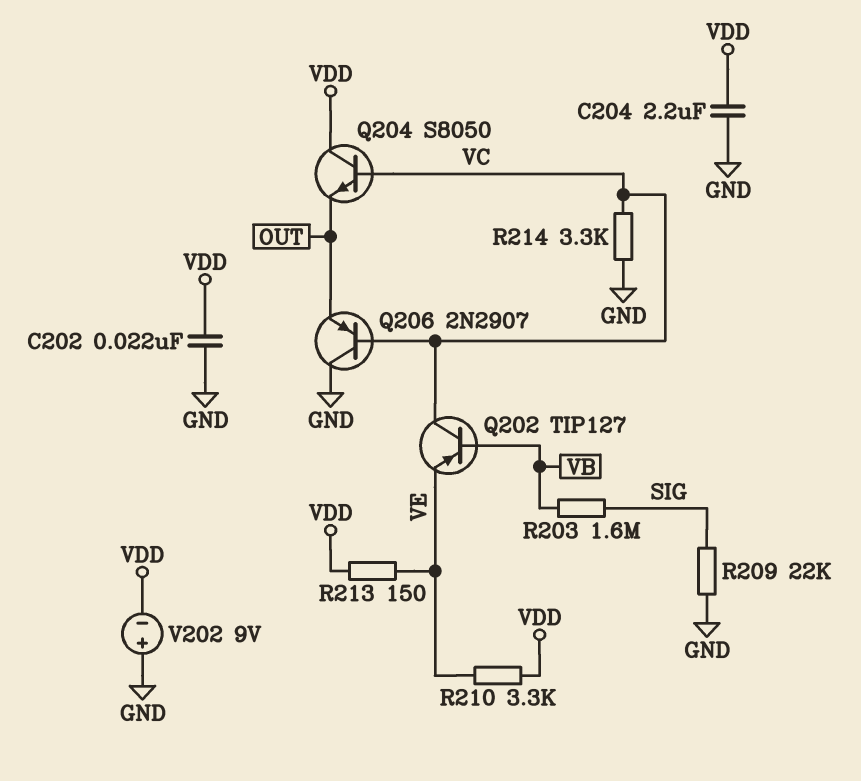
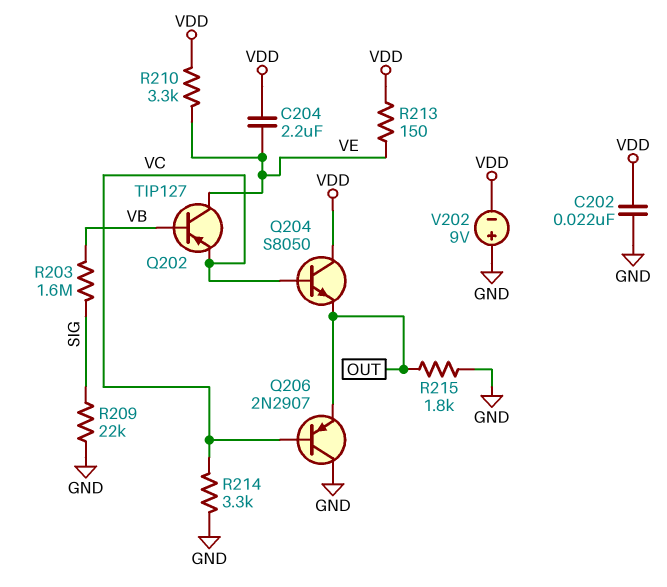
C204: 2.2uF (GND, VDD) -> 2.2uF (VDD, VE)
Q202: PNP TIP127 (B VB, C VC, E VE) -> PNP TIP127 (B VB, C VE, E VC)
R215: none -> 1.8k (GND, OUT)

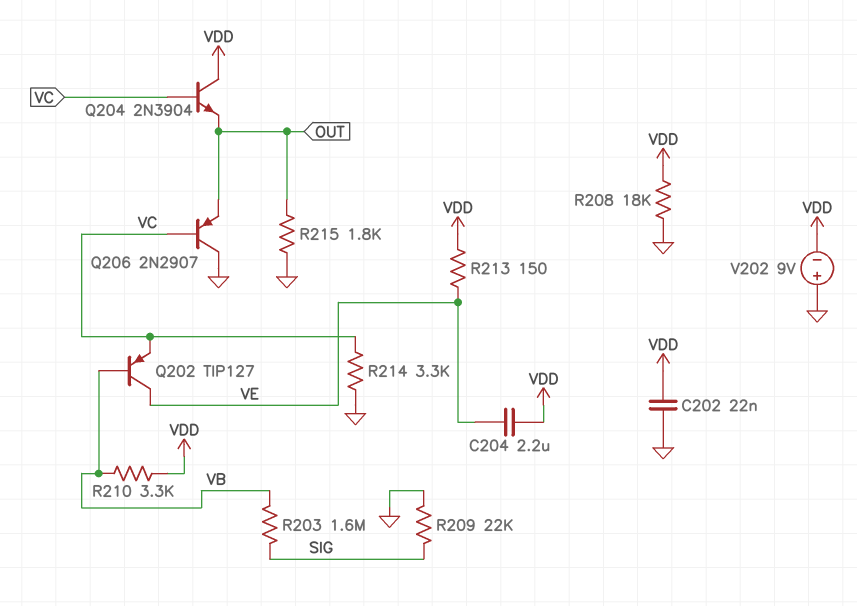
Q204: NPN S8050 (B VC, C VDD, E OUT) -> NPN 2N3904 (B VC, C VDD, E OUT)
R208: none -> 18k (GND, VDD)
R210: 3.3k (VDD, VE) -> 3.3k (VB, VDD)

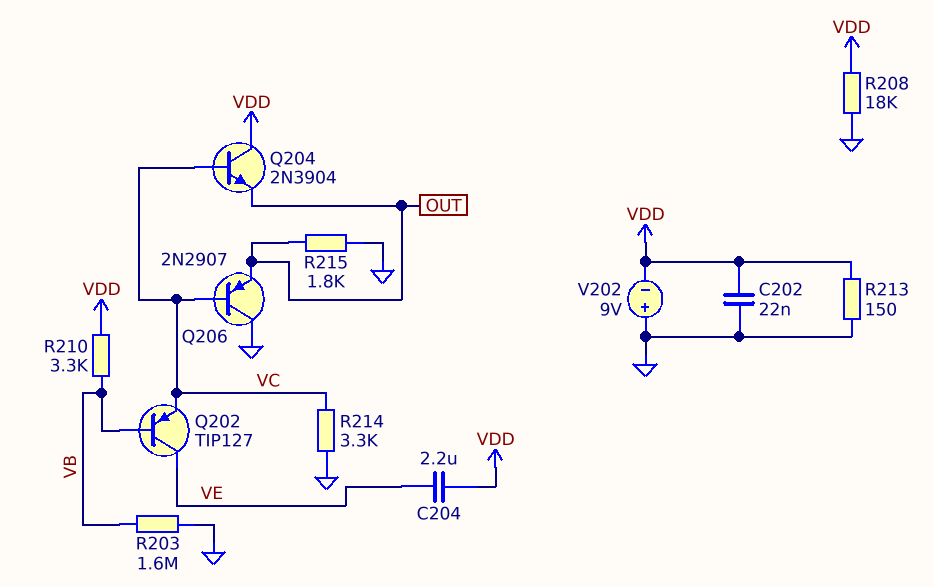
R203: 1.6M (SIG, VB) -> 1.6M (GND, VB)
R209: 22k (GND, SIG) -> none
R213: 150 (VDD, VE) -> 150 (GND, VDD)

